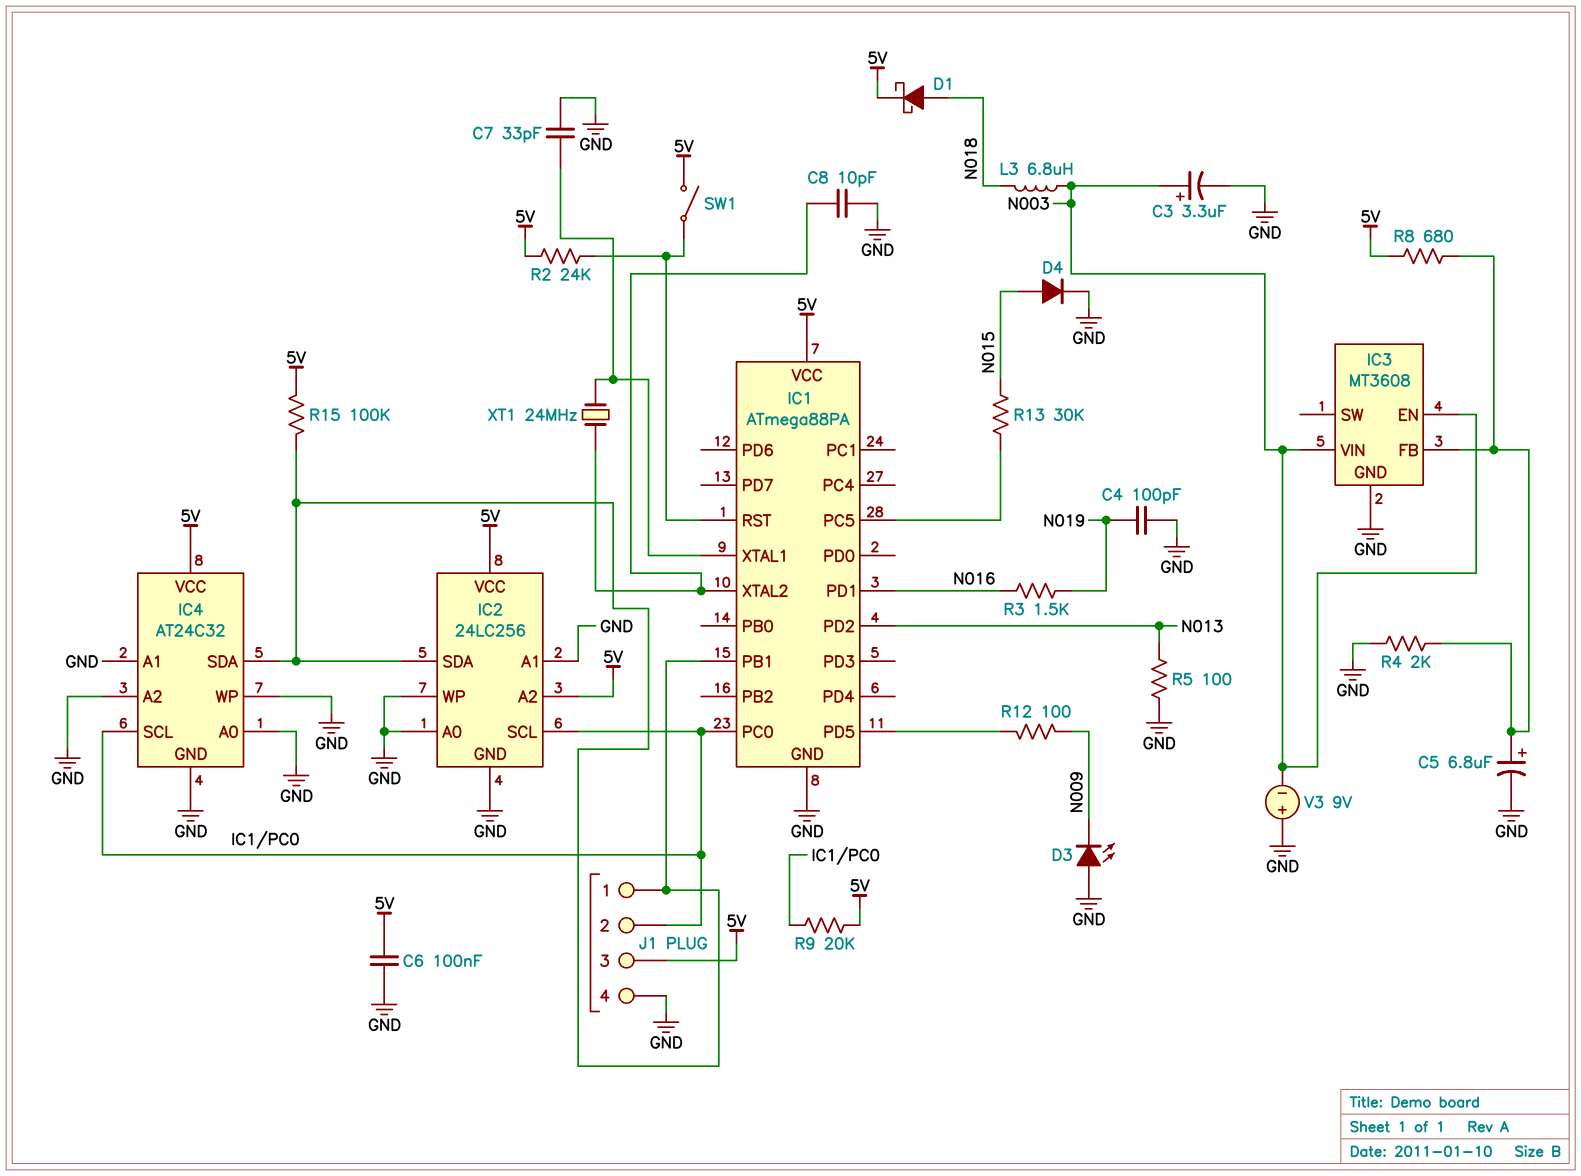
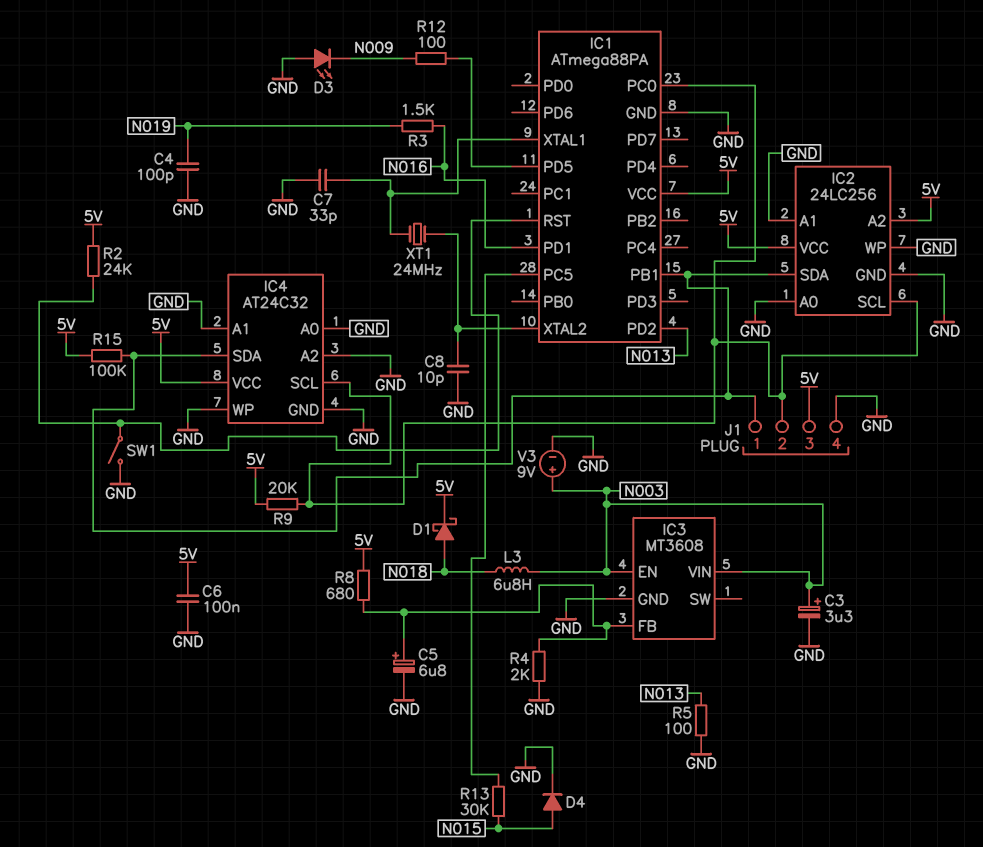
SW1: switch (5V, IC1/RST) -> switch (GND, IC1/RST)
V3: 9V (plus GND, minus N003) -> 9V (plus N003, minus GND)

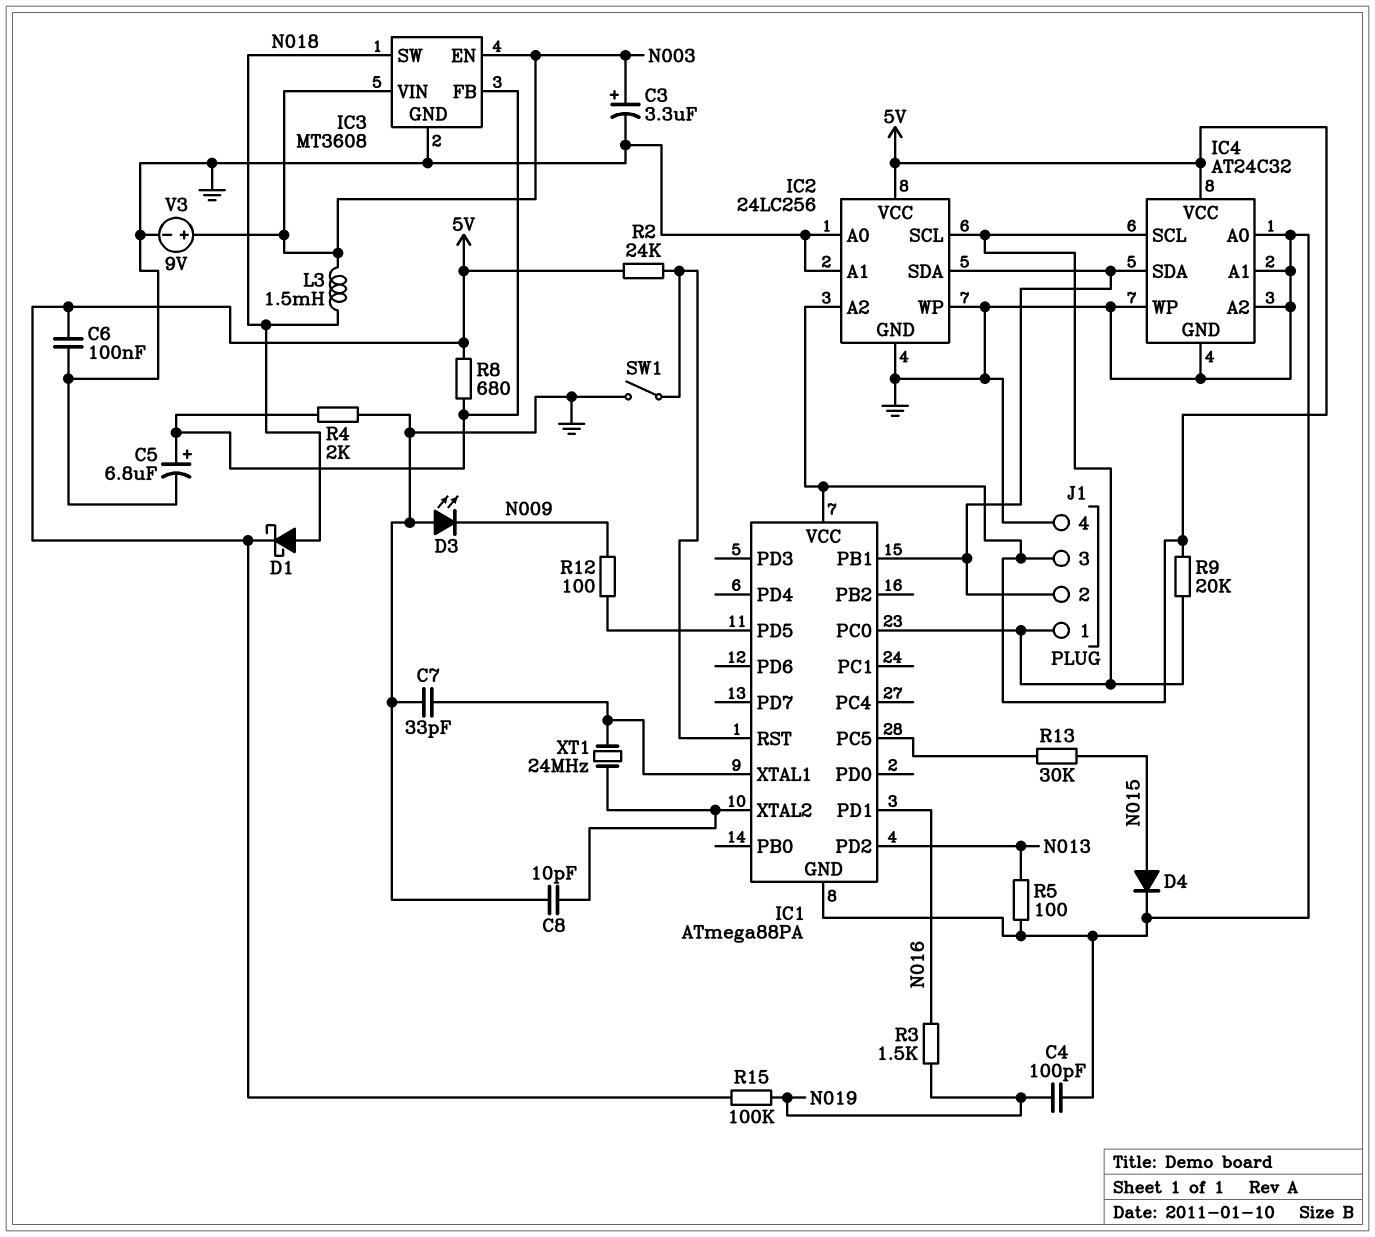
IC3 pin SW: none -> N018
J1 pin 1: IC1/PB1 -> IC1/PC0
J1 pin 2: IC1/PC0 -> IC1/PB1
L3: 6.8uH (N003, N018) -> 1.5mH (N003, N018)
R15: 100k (5V, IC1/PB1) -> 100k (5V, N019)

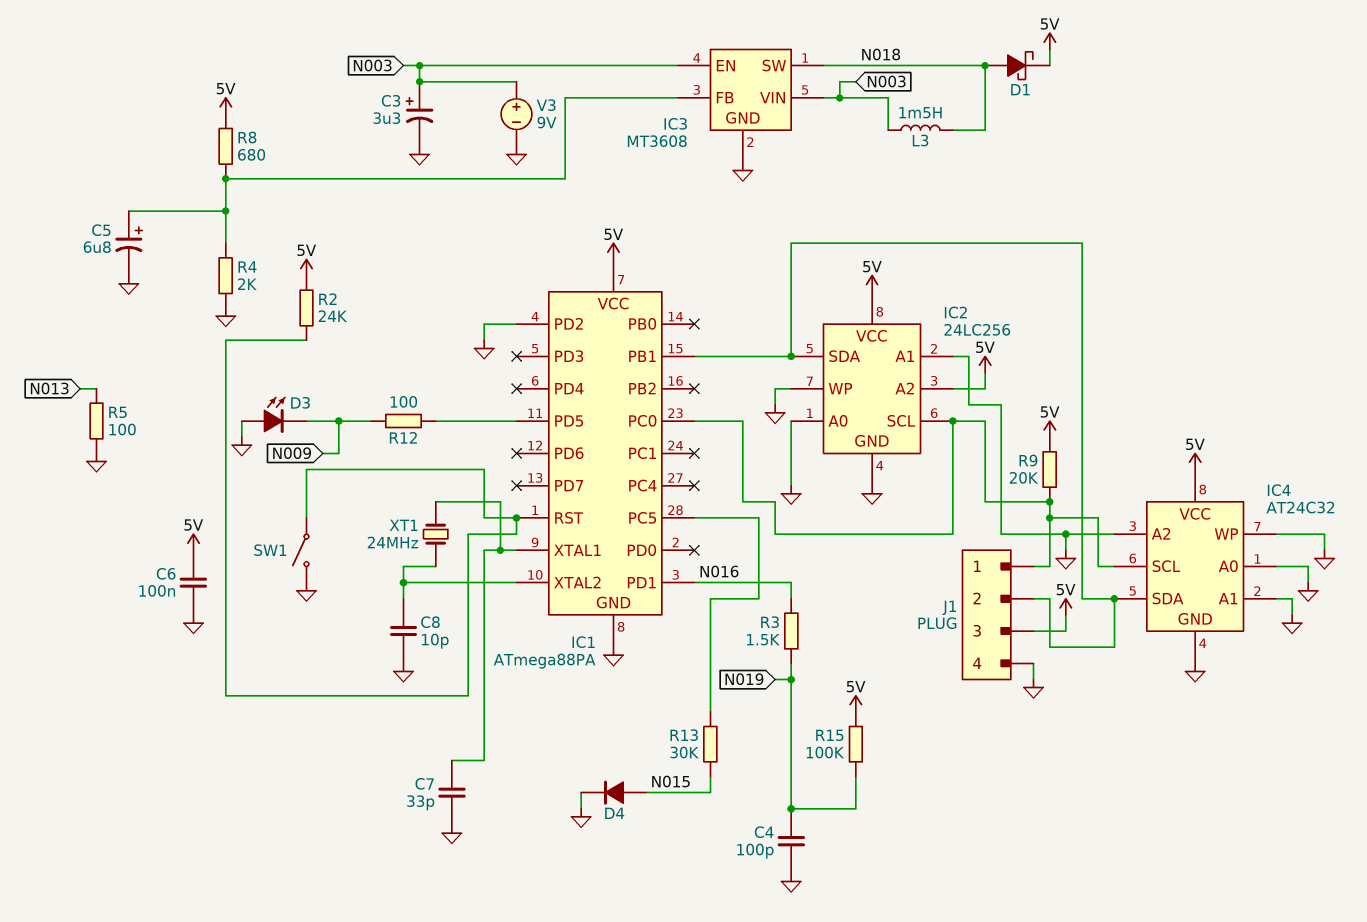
IC1 pin PD2: N013 -> GND

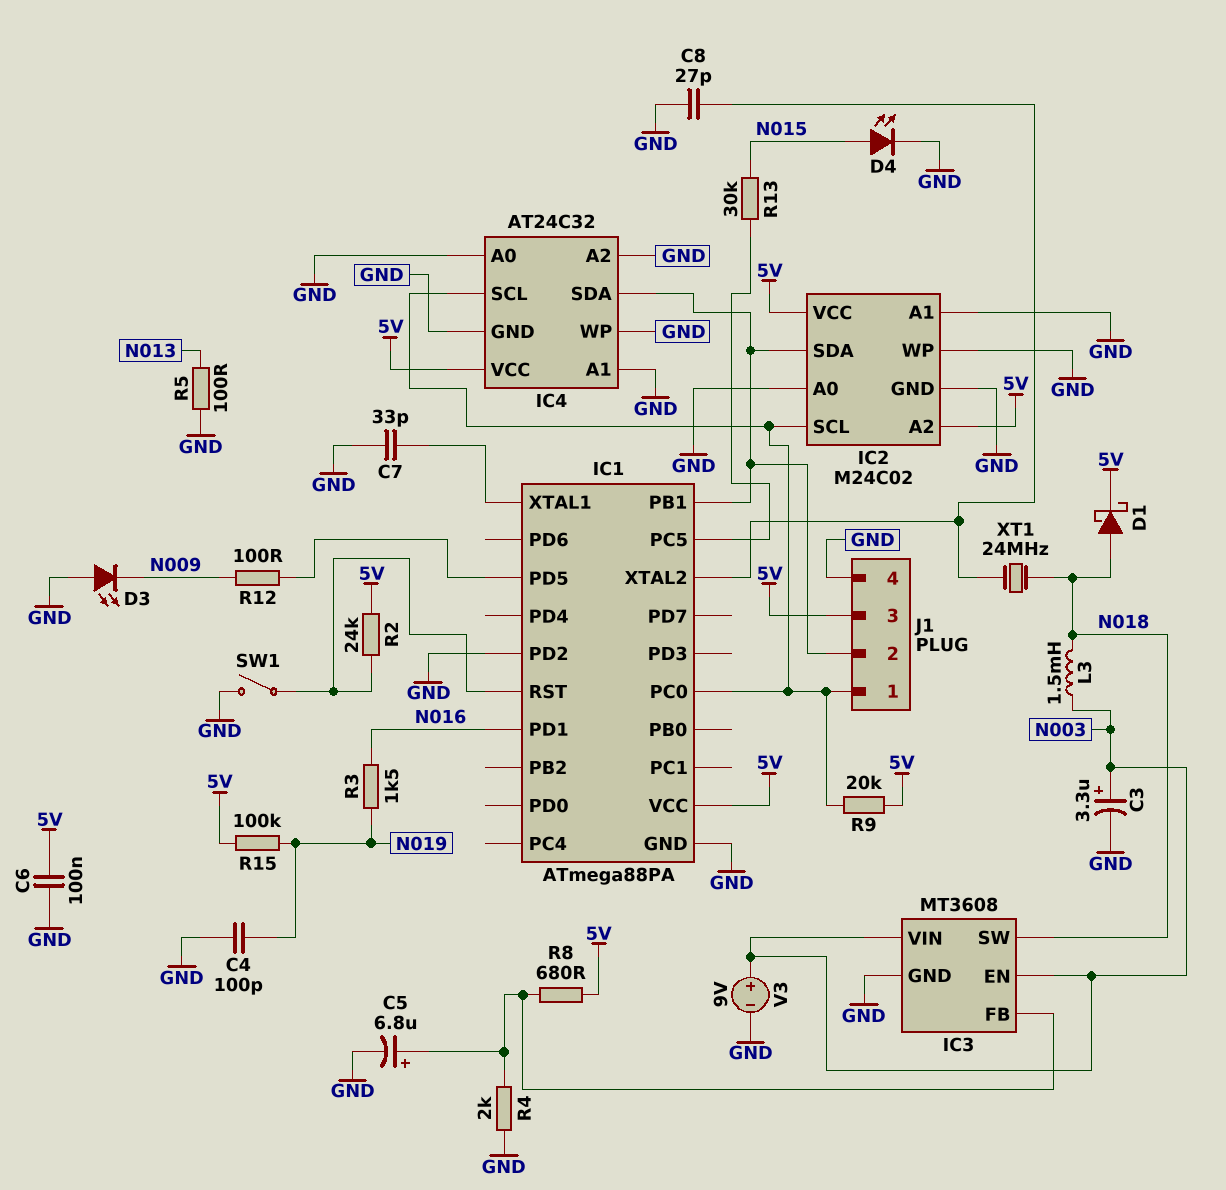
C8: 10pF (GND, IC1/XTAL2) -> 27pF (GND, IC1/XTAL2)
D4: diode (A N015, K GND) -> LED (A N015, K GND)
IC2: 24LC256 -> M24C02
XT1: 24MHz (IC1/XTAL1, IC1/XTAL2) -> 24MHz (IC1/XTAL2, N018)

